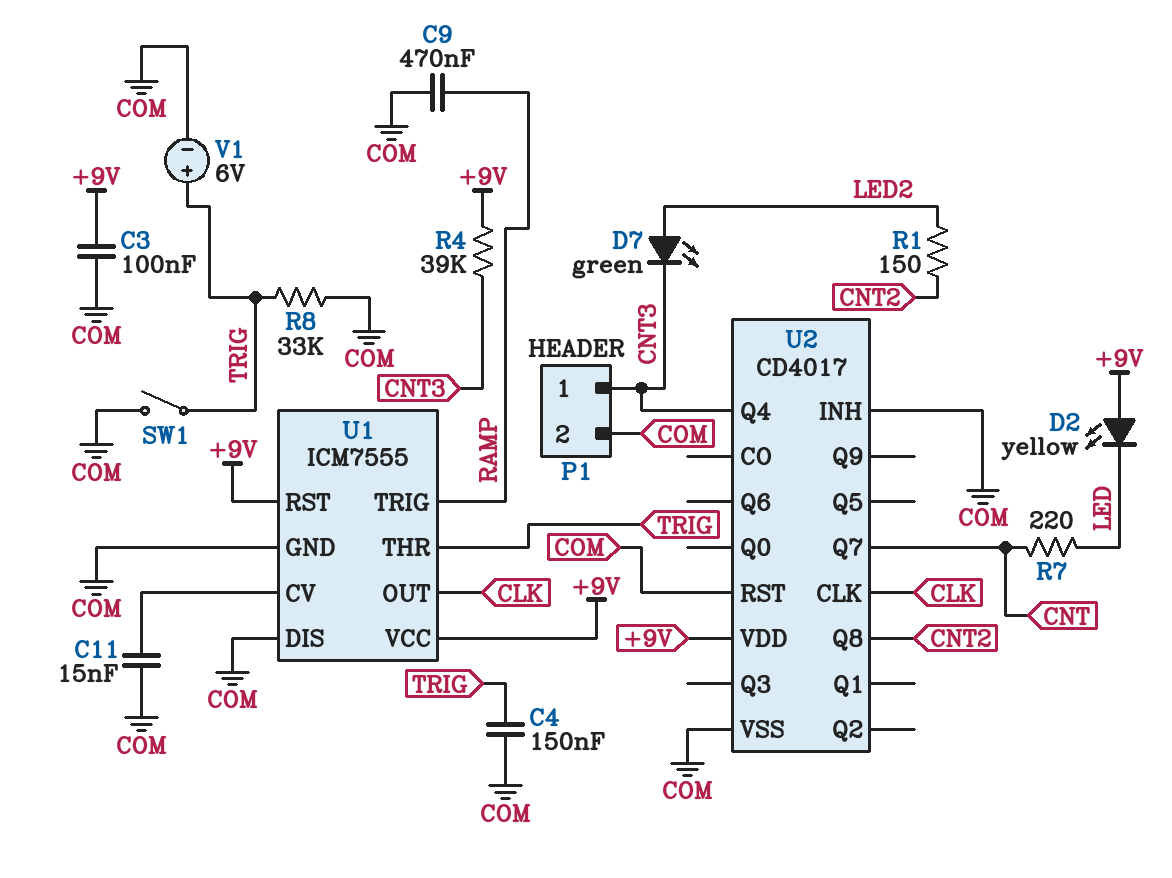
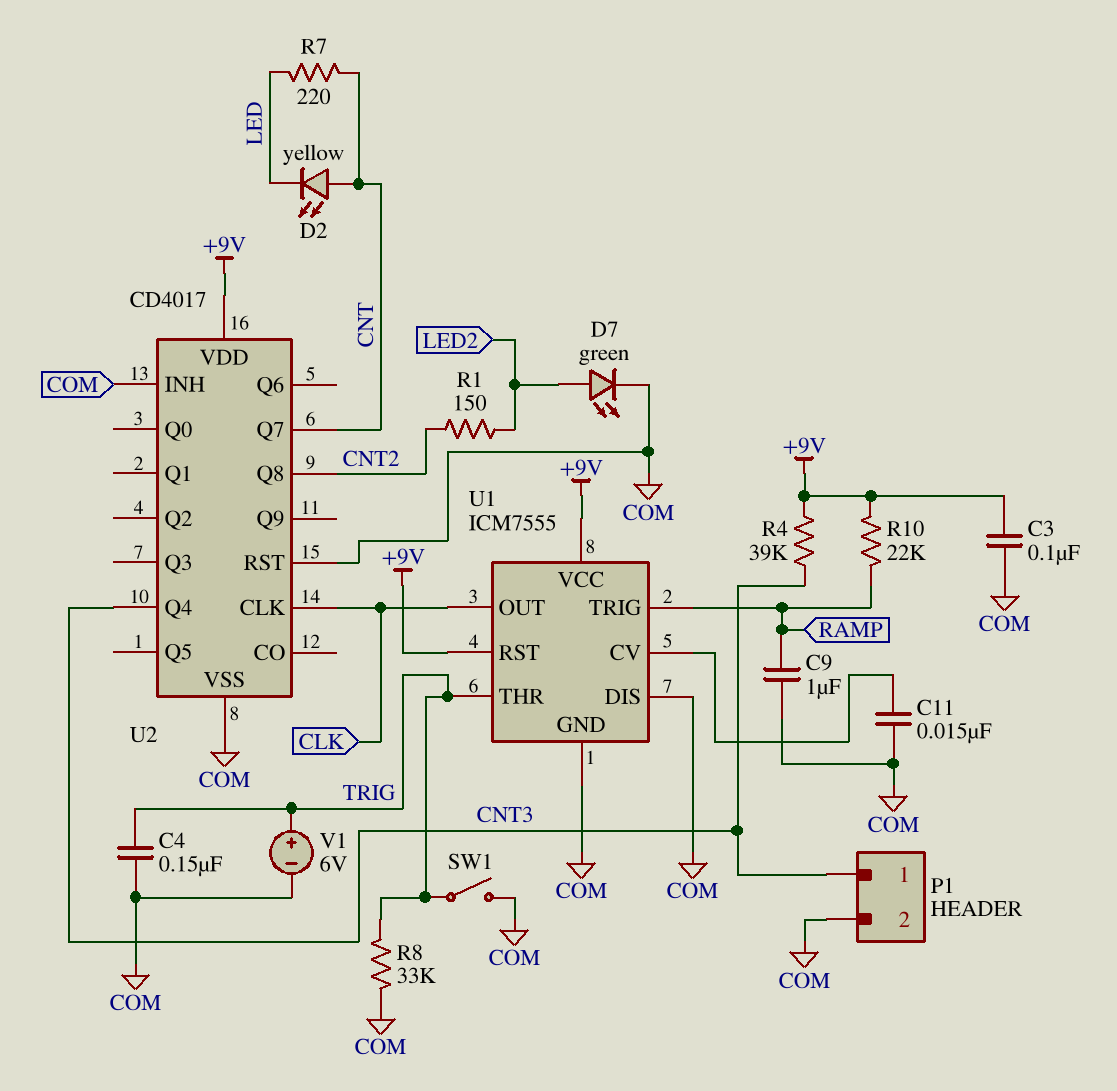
C9: 470nF (COM, RAMP) -> 1uF (COM, RAMP)
D2: LED yellow (A +9V, K LED) -> LED yellow (A CNT, K LED)
D7: LED green (A LED2, K CNT3) -> LED green (A LED2, K COM)
R10: none -> 22k (+9V, RAMP)

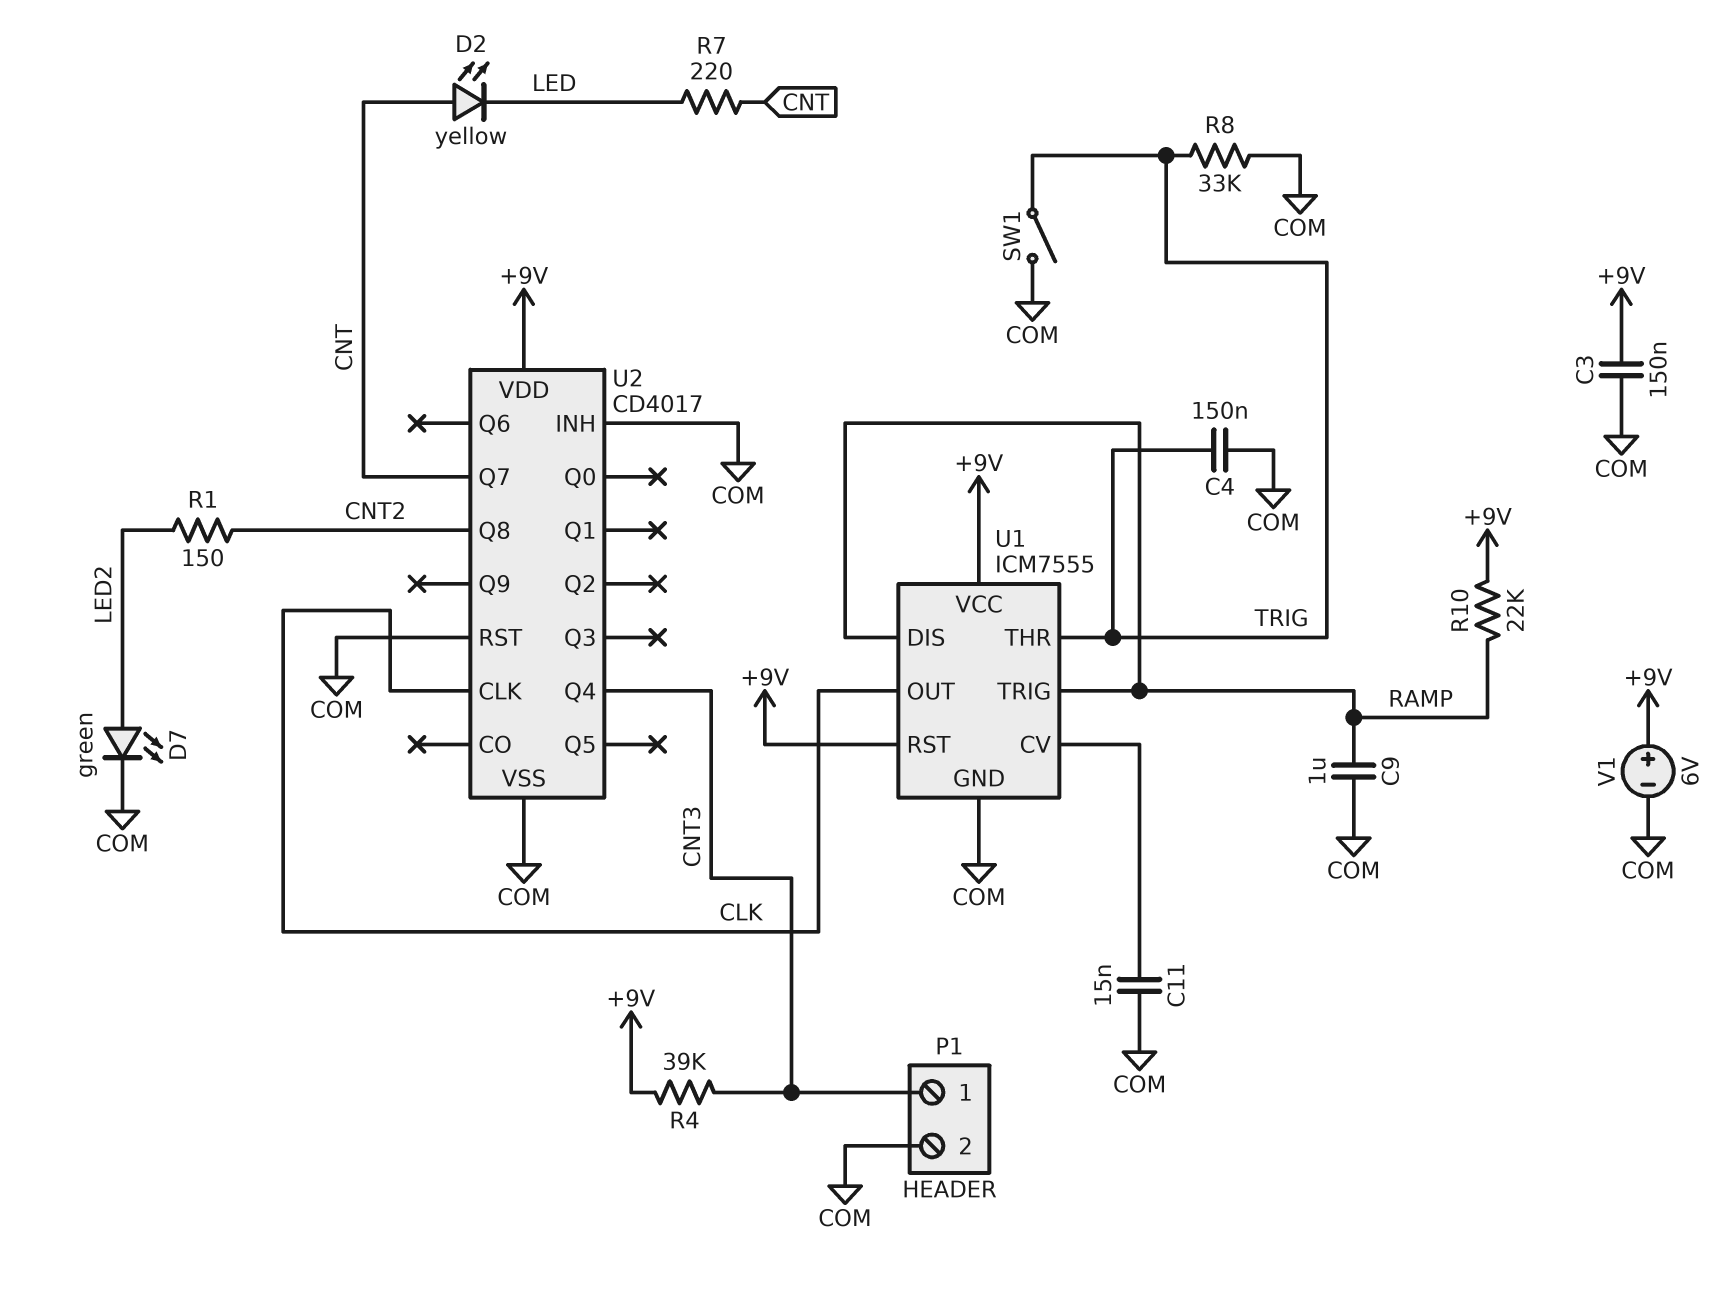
C3: 100nF (+9V, COM) -> 150nF (+9V, COM)
U1 pin DIS: COM -> RAMP
V1: 6V (plus TRIG, minus COM) -> 6V (plus +9V, minus COM)

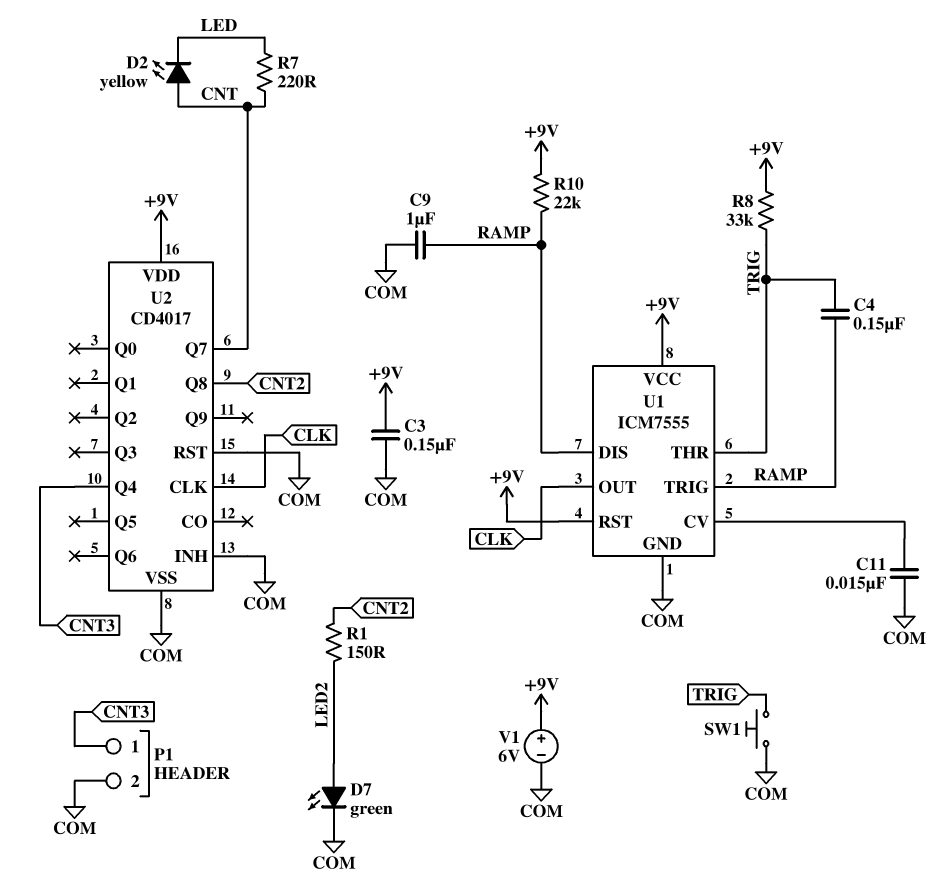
C4: 150nF (COM, TRIG) -> 150nF (RAMP, TRIG)
R4: 39k (+9V, CNT3) -> none
R8: 33k (COM, TRIG) -> 33k (+9V, TRIG)
SW1: switch (COM, TRIG) -> button (COM, TRIG)

